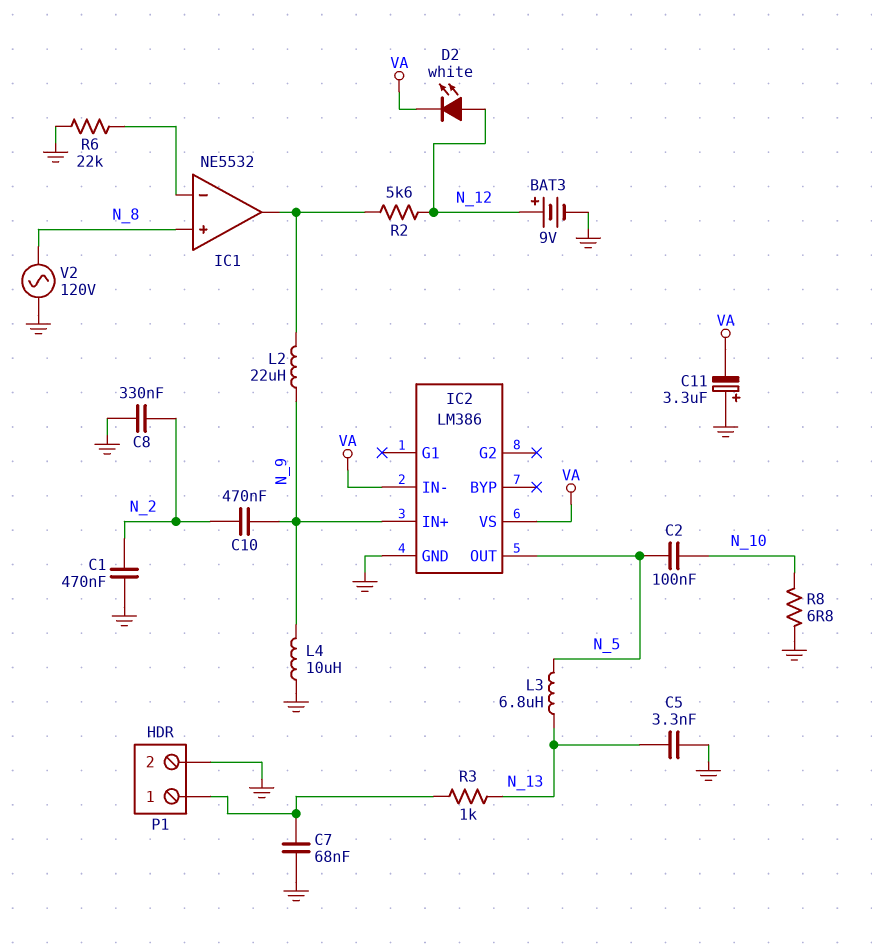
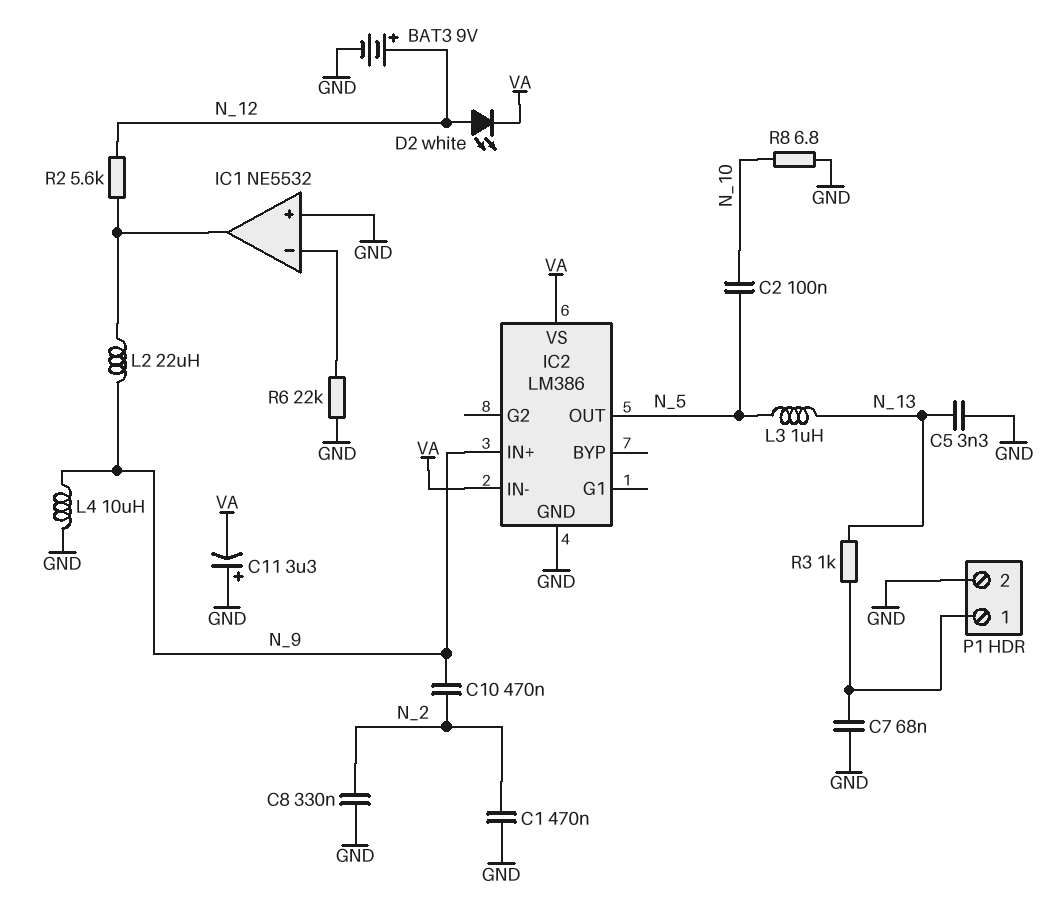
IC1 pin in+: N_8 -> GND
L3: 6.8uH (N_5, N_13) -> 1uH (N_5, N_13)
V2: AC 120V (GND, N_8) -> none

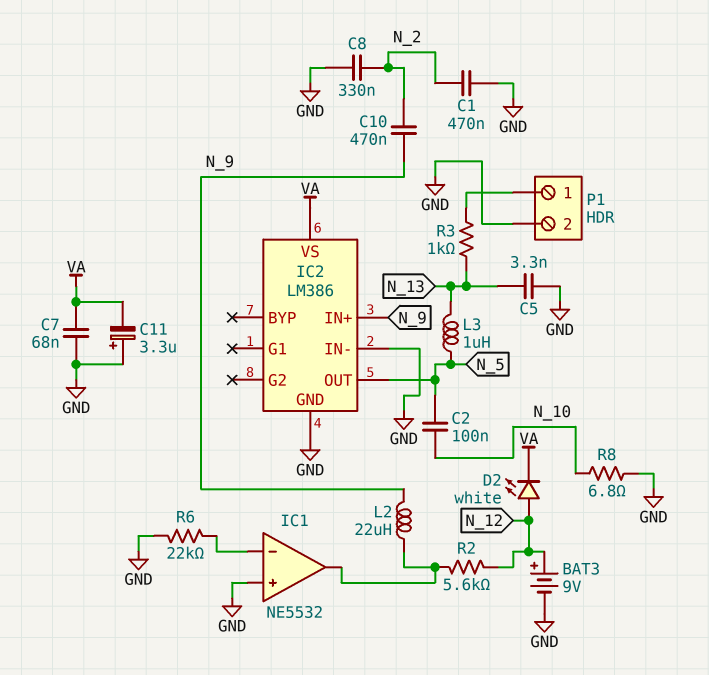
C7: 68nF (GND, P1/1) -> 68nF (GND, VA)
IC2 pin IN-: VA -> GND
L4: 10uH (GND, N_9) -> none

